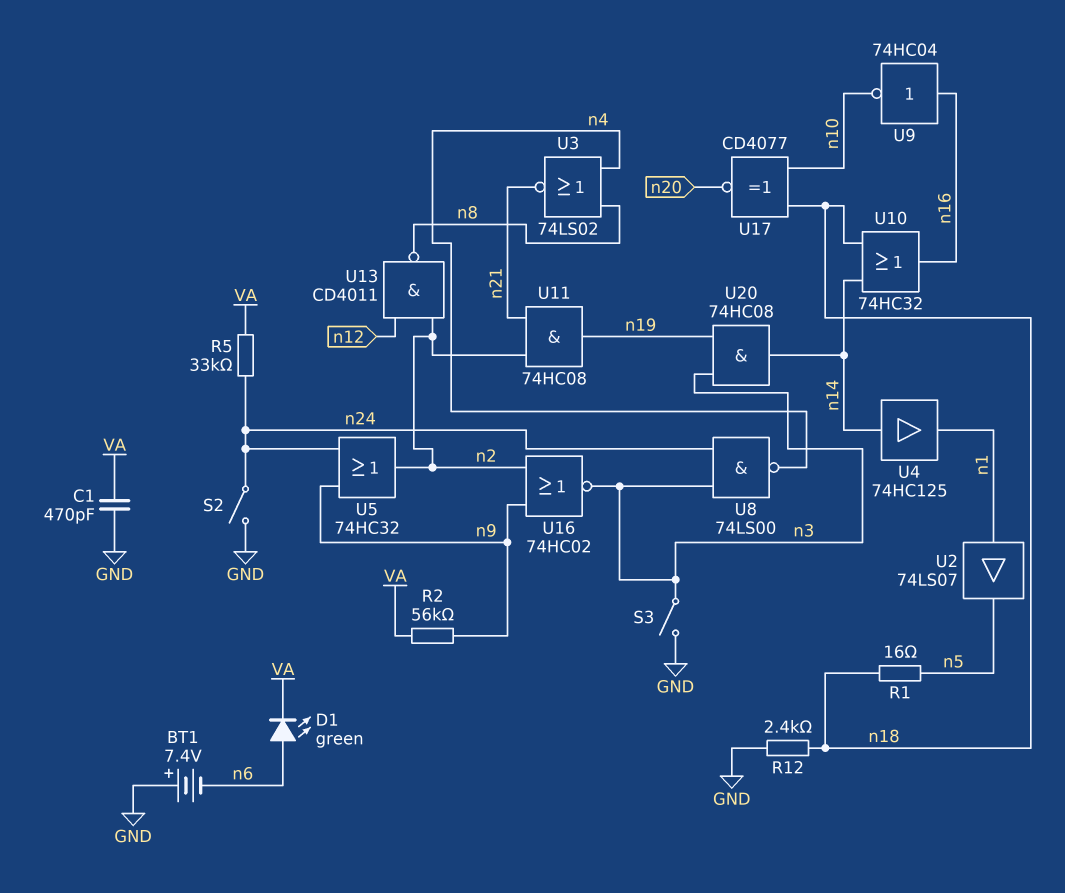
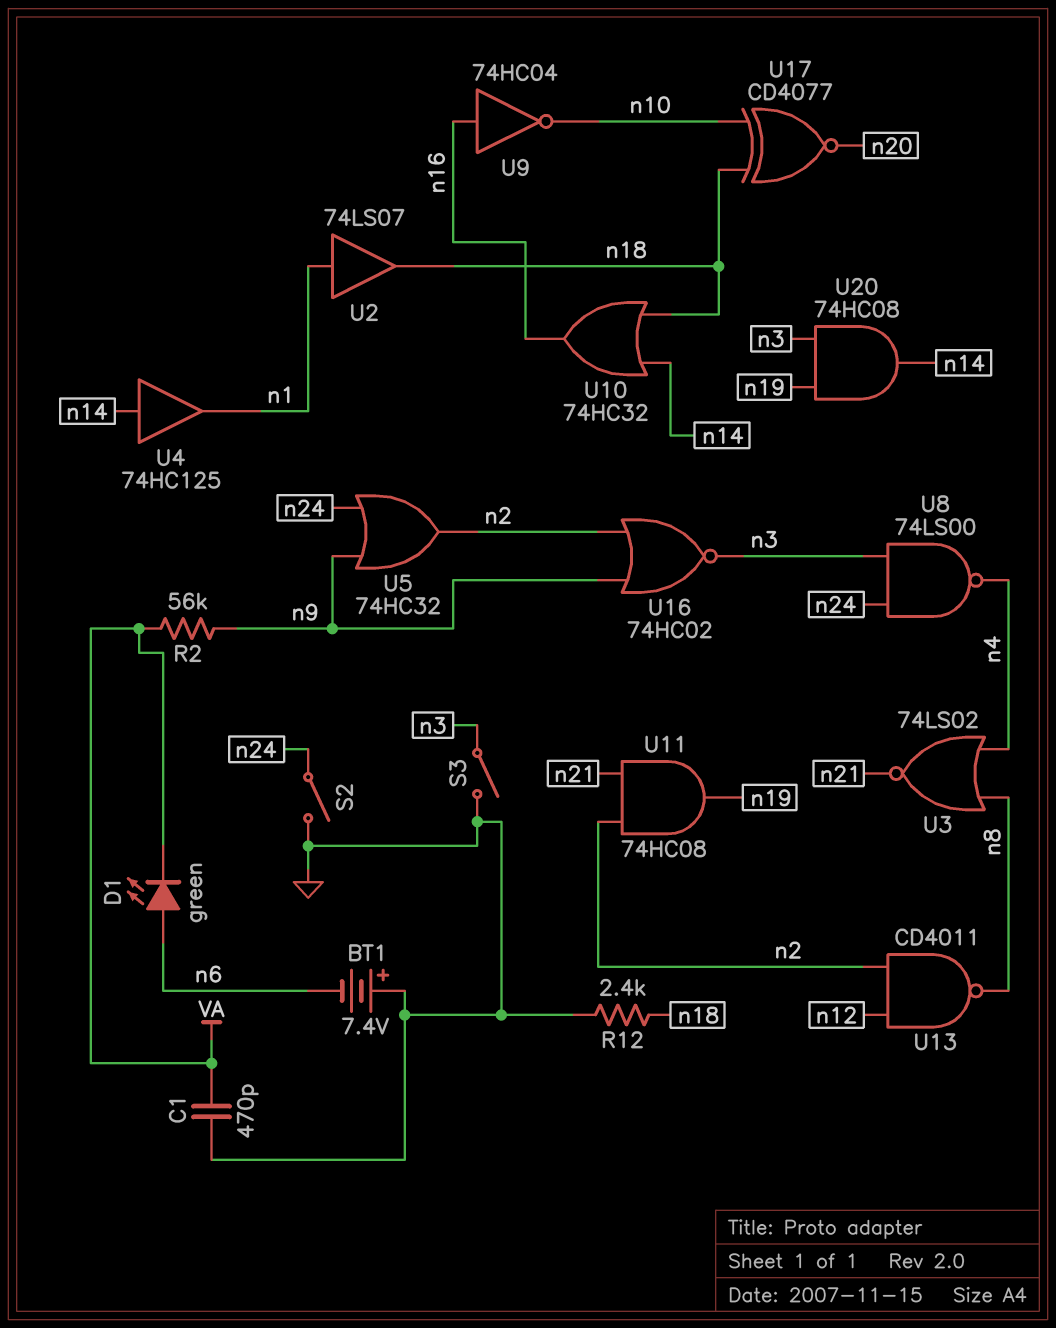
R1: 16 (n5, n18) -> none
R5: 33k (VA, n24) -> none
U2: buffer 74LS07 (in n1, out n5) -> buffer 74LS07 (in n1, out n18)

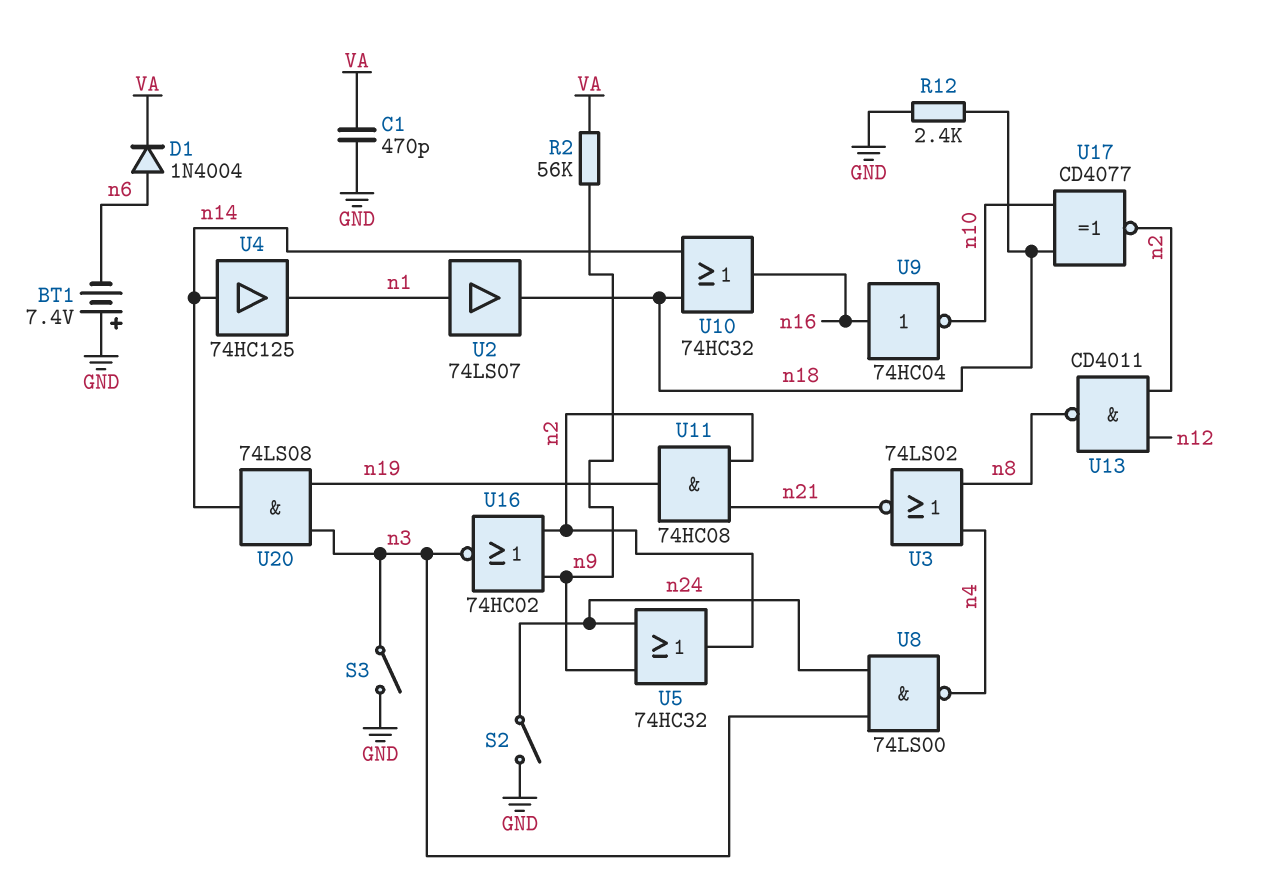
D1: LED green (A n6, K VA) -> diode 1N4004 (A n6, K VA)
U17: XNOR CD4077 (in n10, in n18, out n20) -> XNOR CD4077 (in n10, in n18, out n2)
U20: AND 74HC08 (in n3, in n19, out n14) -> AND 74LS08 (in n3, in n19, out n14)

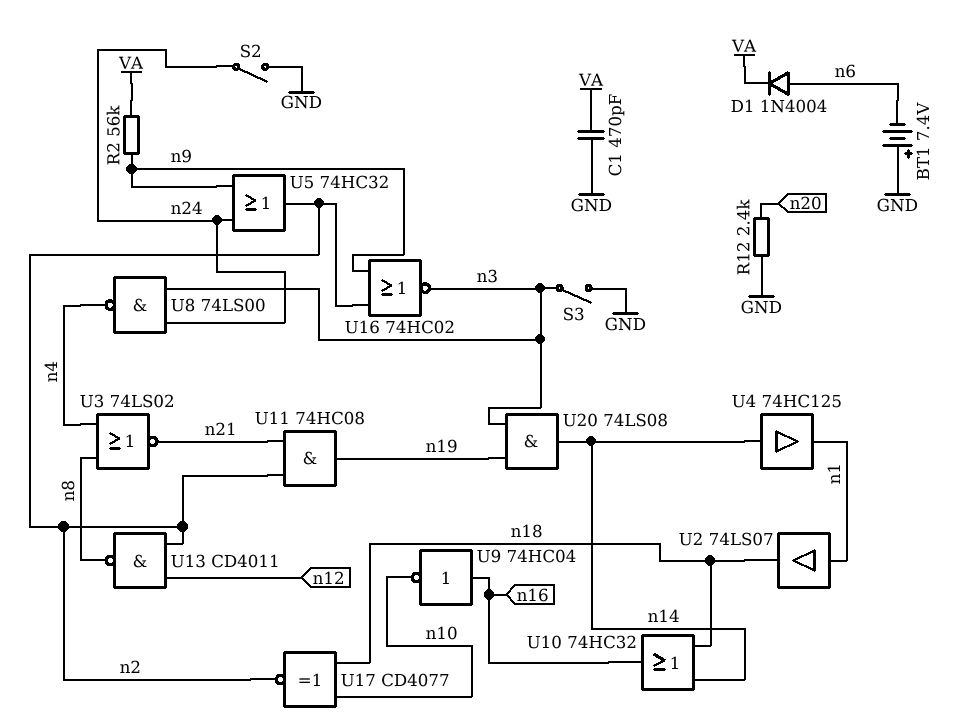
R12: 2.4k (GND, n18) -> 2.4k (GND, n20)

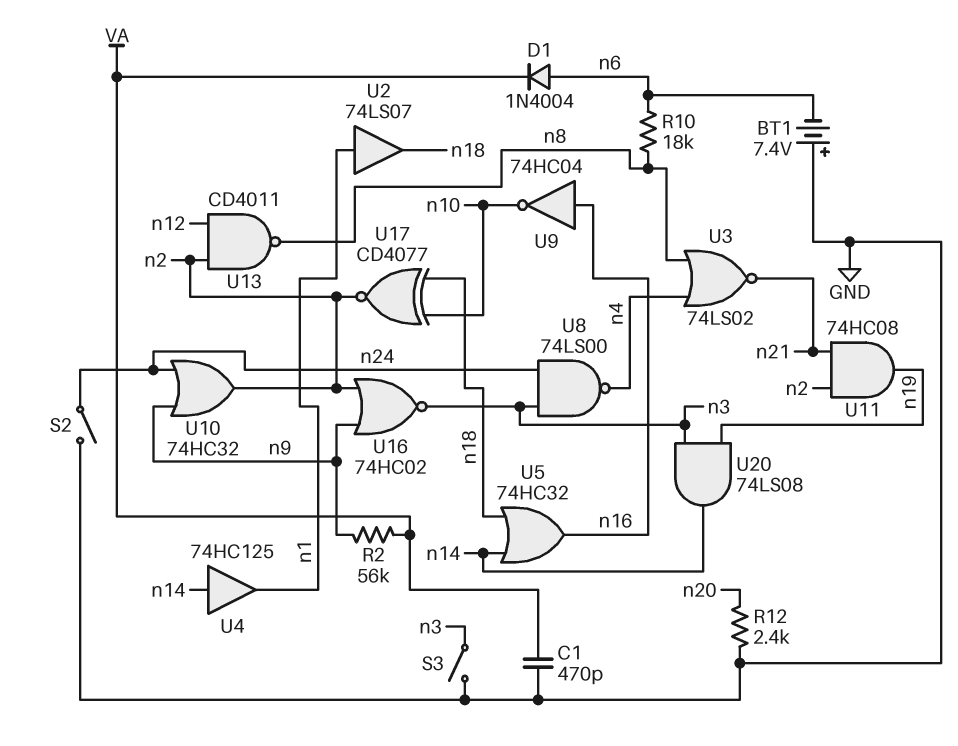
R10: none -> 18k (n6, n8)
U5: OR 74HC32 (in n9, in n24, out n2) -> OR 74HC32 (in n14, in n18, out n16)
U10: OR 74HC32 (in n14, in n18, out n16) -> OR 74HC32 (in n9, in n24, out n2)

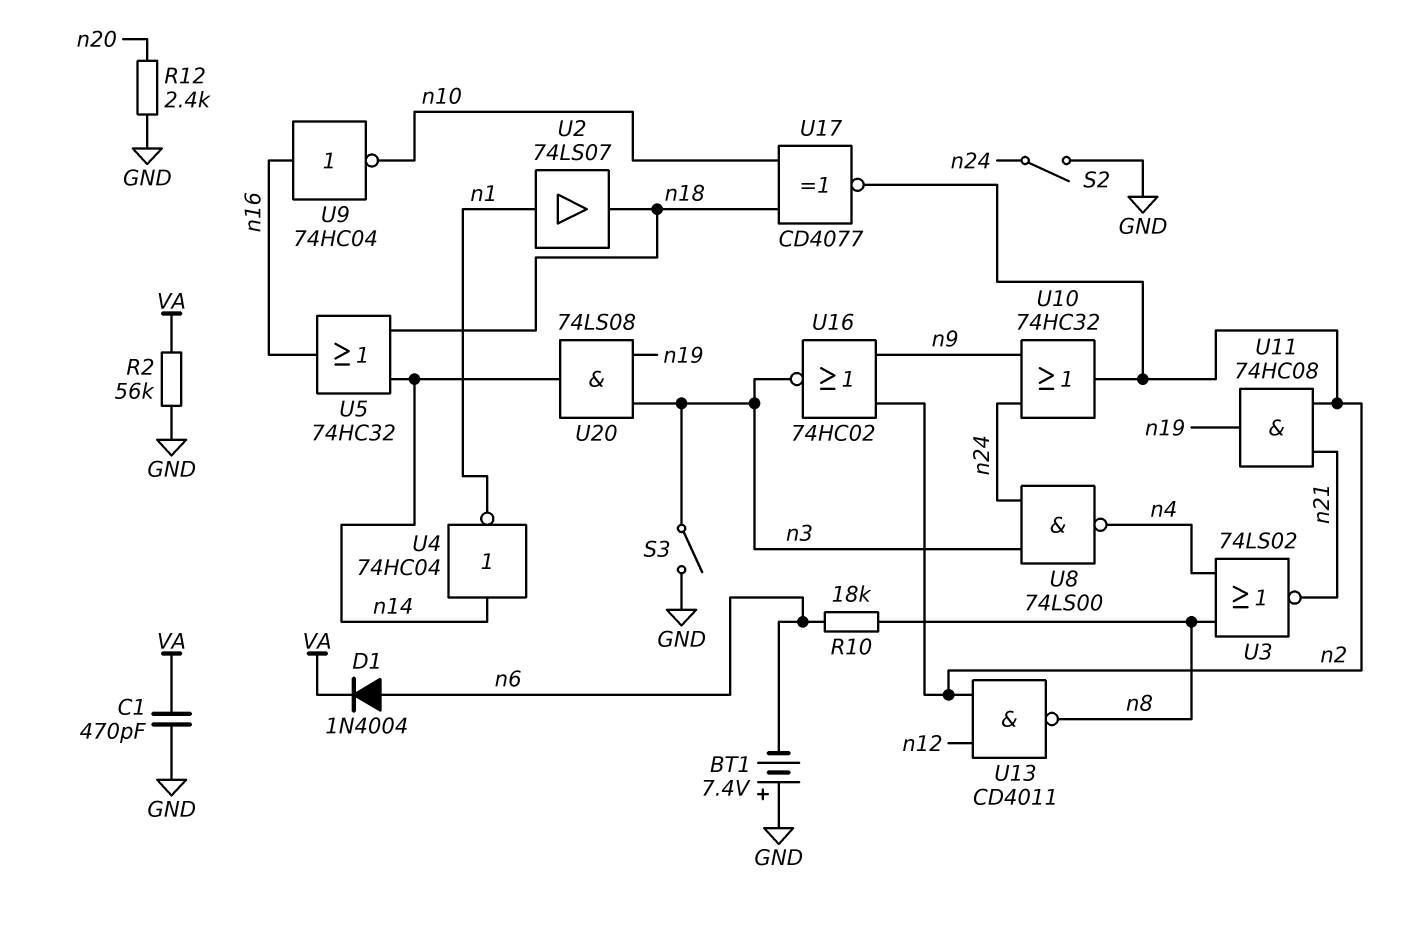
R2: 56k (VA, n9) -> 56k (GND, VA)
U4: buffer 74HC125 (in n14, out n1) -> NOT 74HC04 (in n14, out n1)

